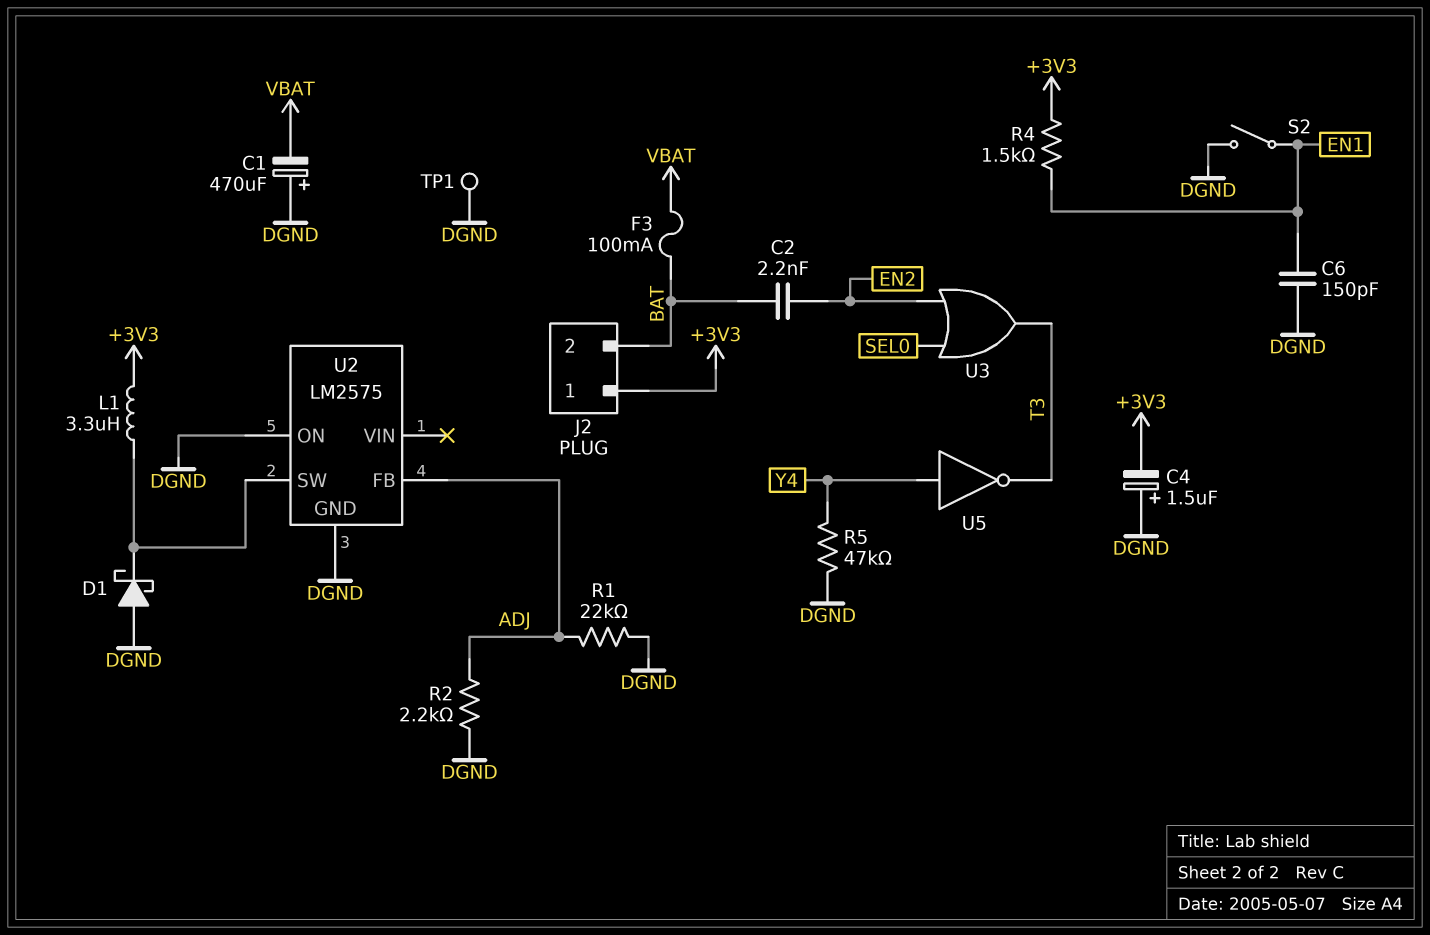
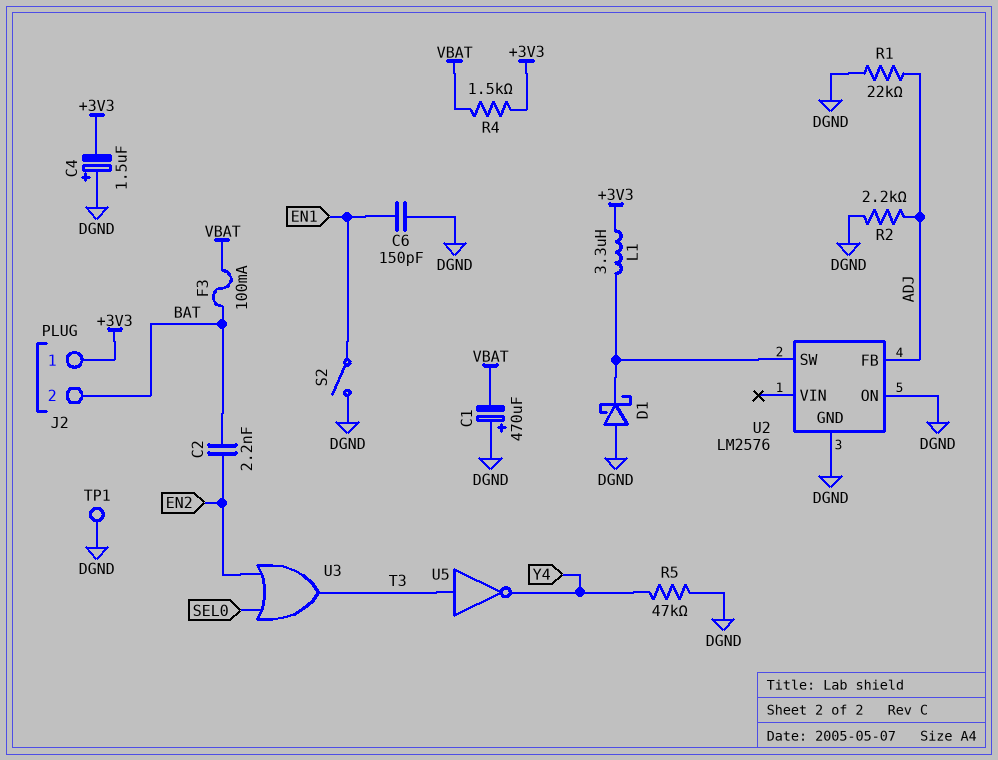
R4: 1.5k (+3V3, EN1) -> 1.5k (+3V3, VBAT)
U2: LM2575 -> LM2576
U5: NOT (in Y4, out T3) -> NOT (in T3, out Y4)

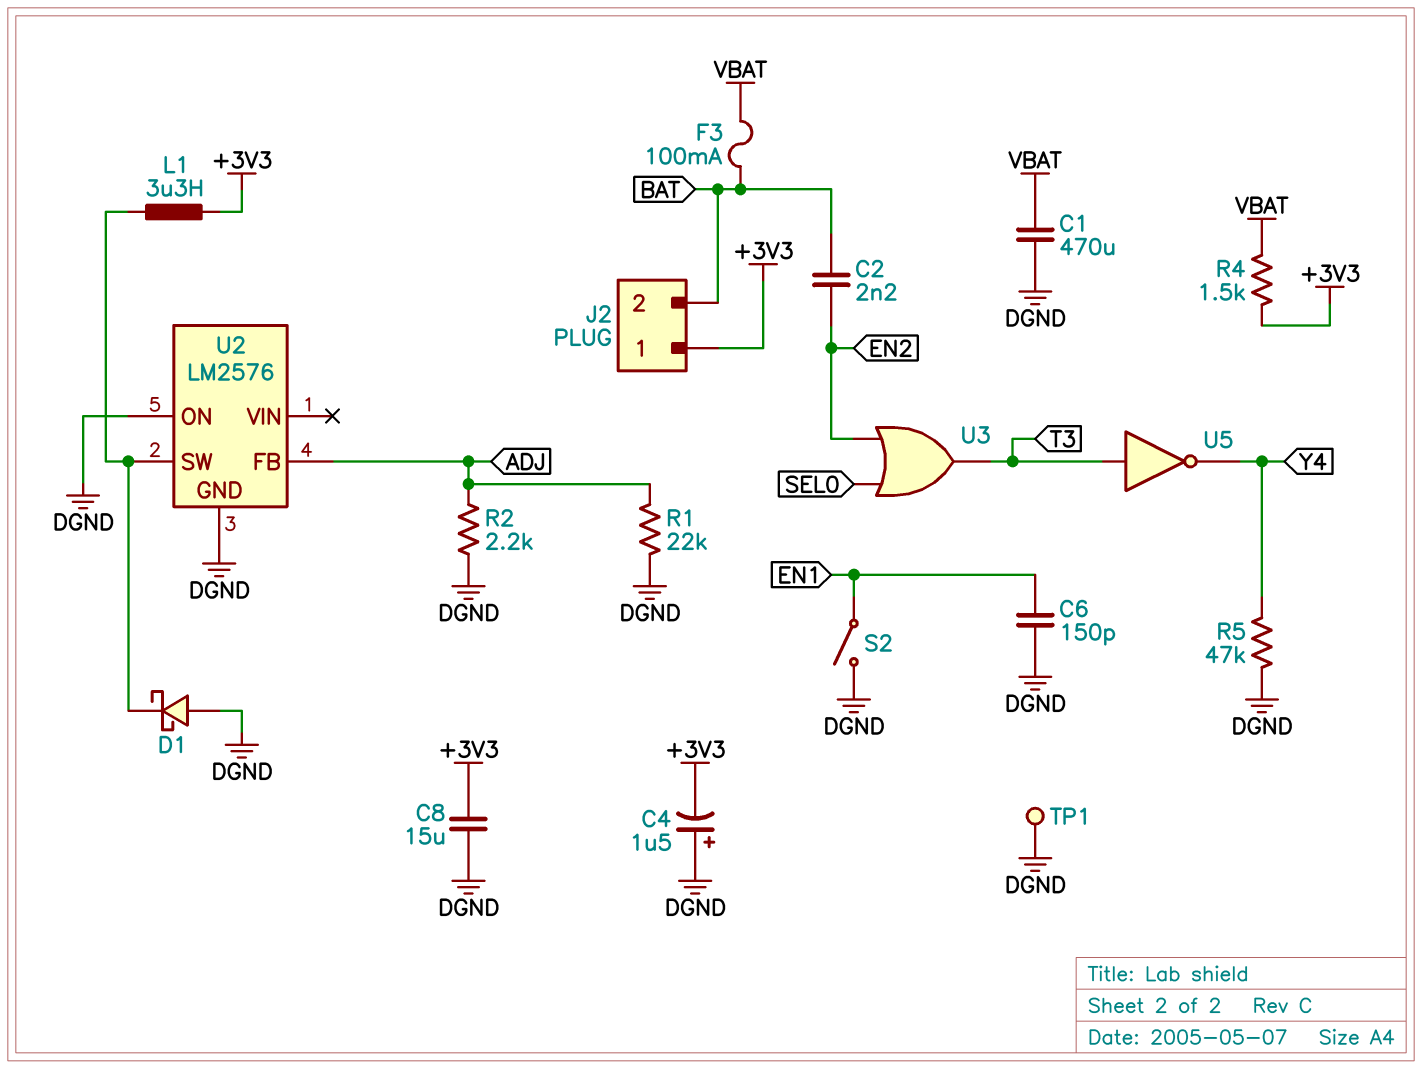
C1: 470uF (plus DGND, minus VBAT) -> 470uF (DGND, VBAT)
C8: none -> 15uF (+3V3, DGND)

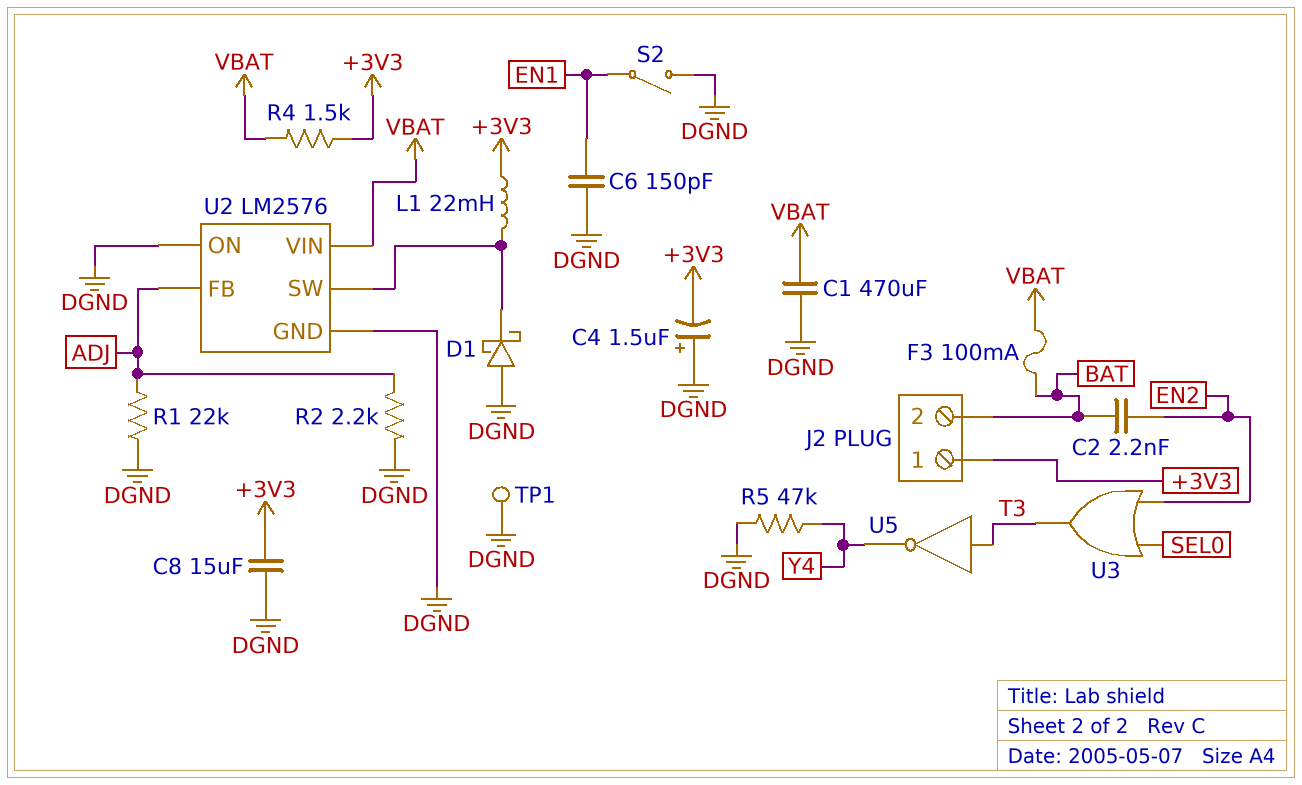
L1: 3.3uH (+3V3, U2/SW) -> 22mH (+3V3, U2/SW)
U2 pin VIN: none -> VBAT

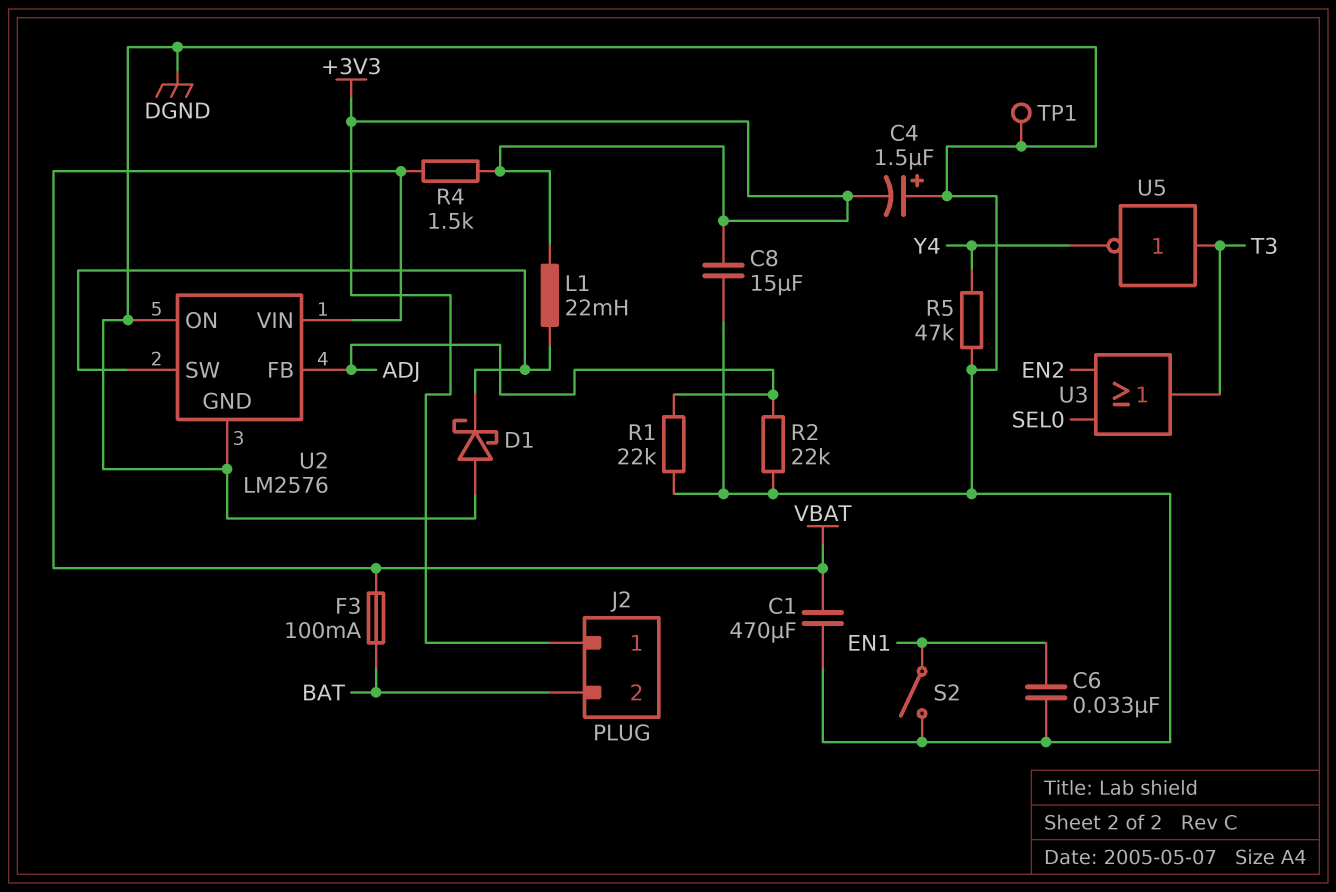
C2: 2.2nF (BAT, EN2) -> none
C6: 150pF (DGND, EN1) -> 33nF (DGND, EN1)
R2: 2.2k (ADJ, DGND) -> 22k (ADJ, DGND)

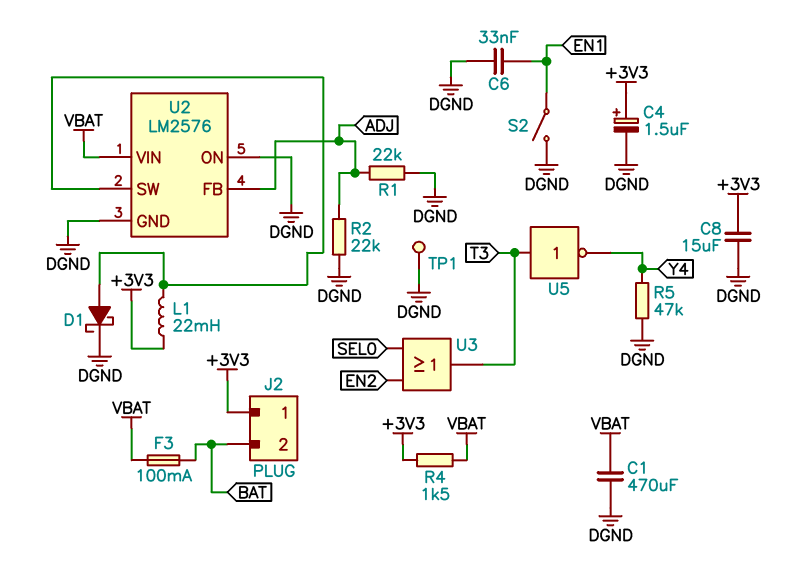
C4: 1.5uF (plus DGND, minus +3V3) -> 1.5uF (plus +3V3, minus DGND)
D1: schottky (A DGND, K U2/SW) -> schottky (A U2/SW, K DGND)

